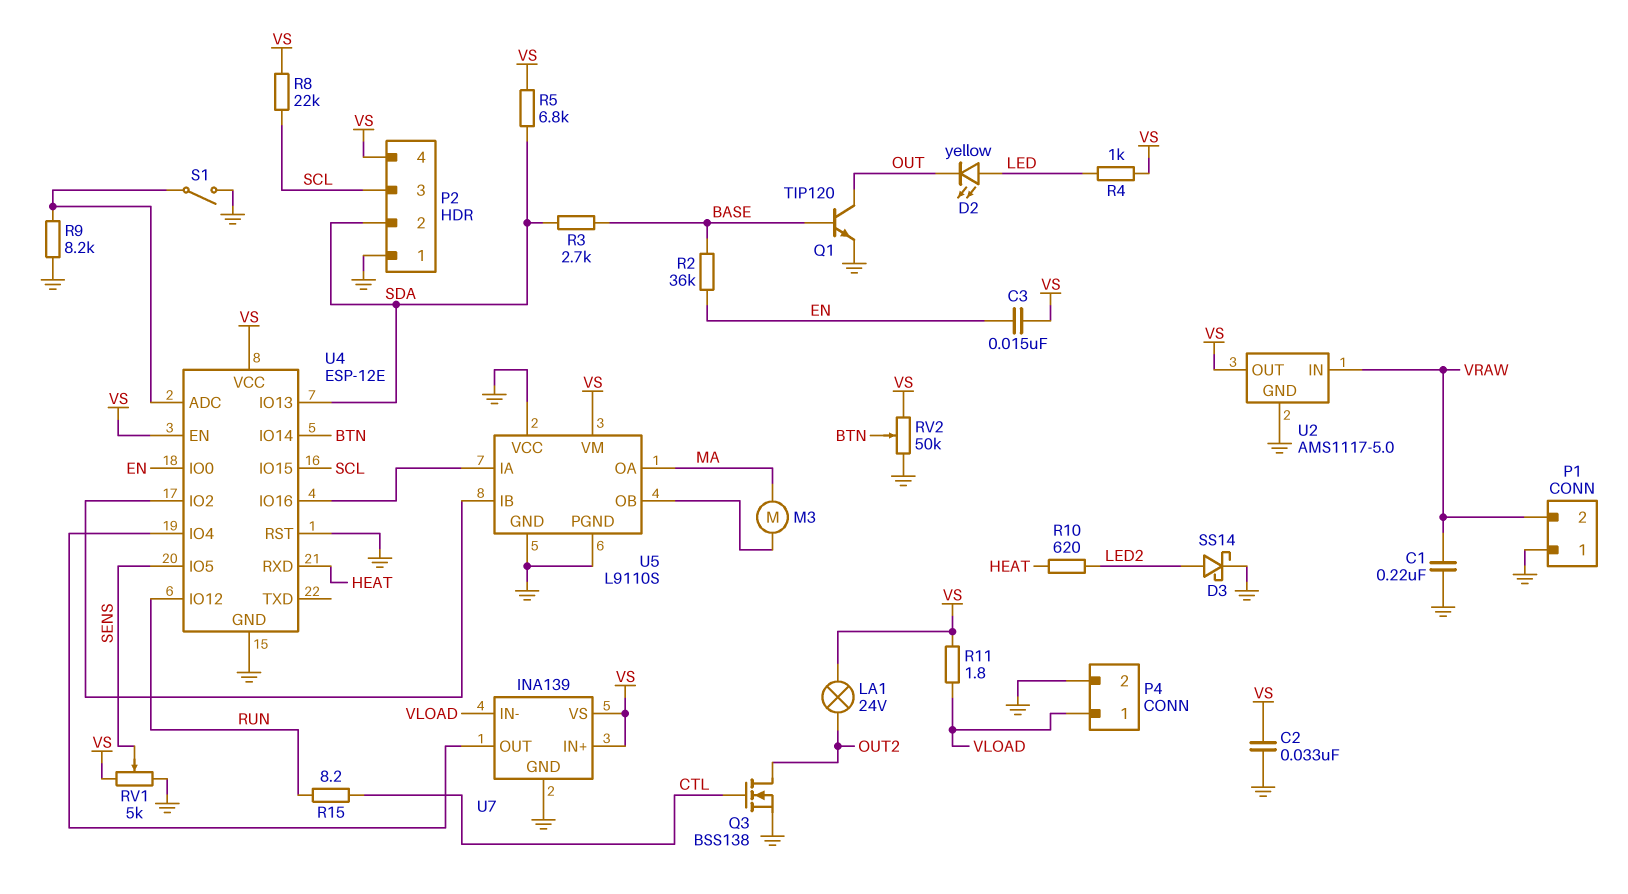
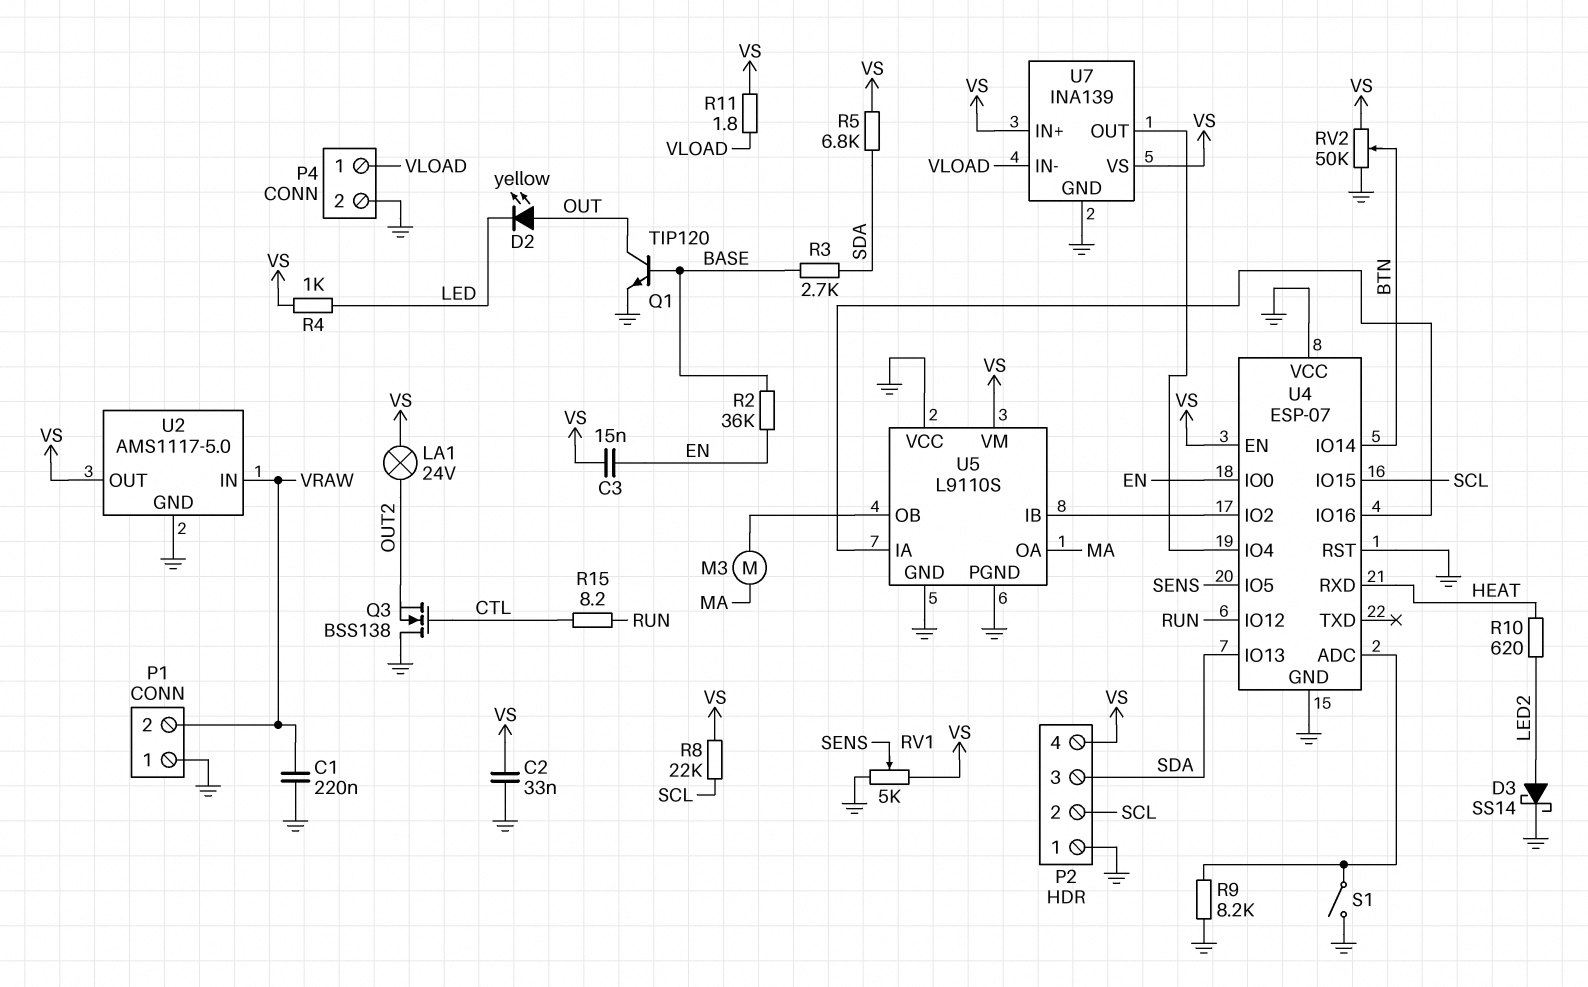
D2: LED yellow (A LED, K OUT) -> LED yellow (A OUT, K LED)
P2 pin 2: SDA -> SCL
P2 pin 3: SCL -> SDA
Q3: NMOS BSS138 (G CTL, D OUT2, S GND) -> NMOS BSS138 (G CTL, D GND, S OUT2)
U4: ESP-12E -> ESP-07
U4 pin VCC: VS -> GND

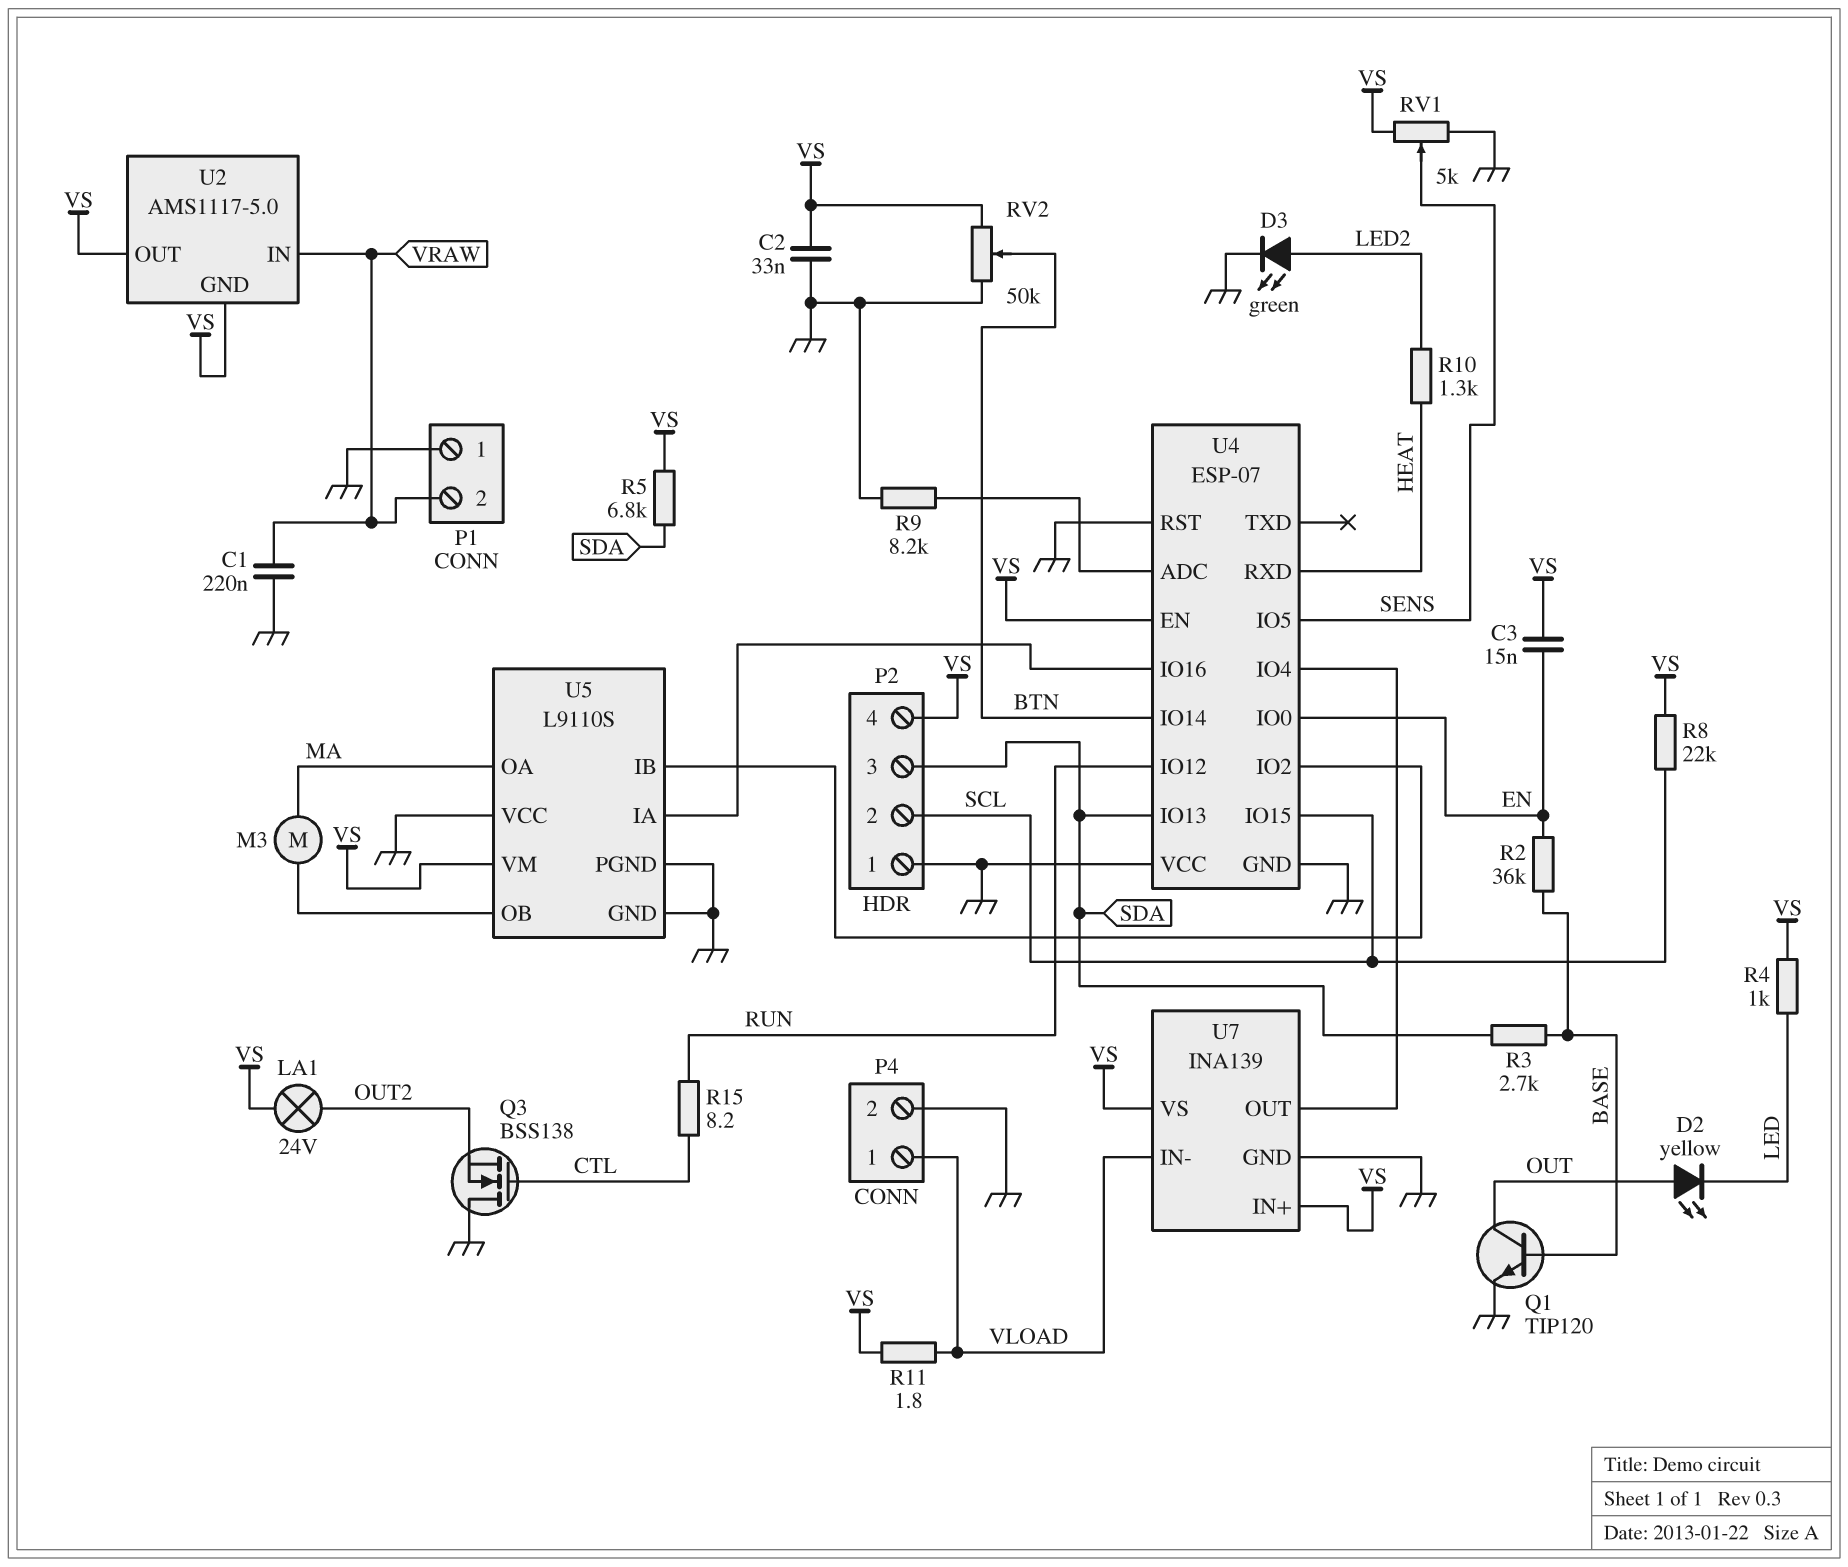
D3: schottky SS14 (A LED2, K GND) -> LED green (A LED2, K GND)
R10: 620 (HEAT, LED2) -> 1.3k (HEAT, LED2)
S1: switch (GND, U4/ADC) -> none
U2 pin GND: GND -> VS

